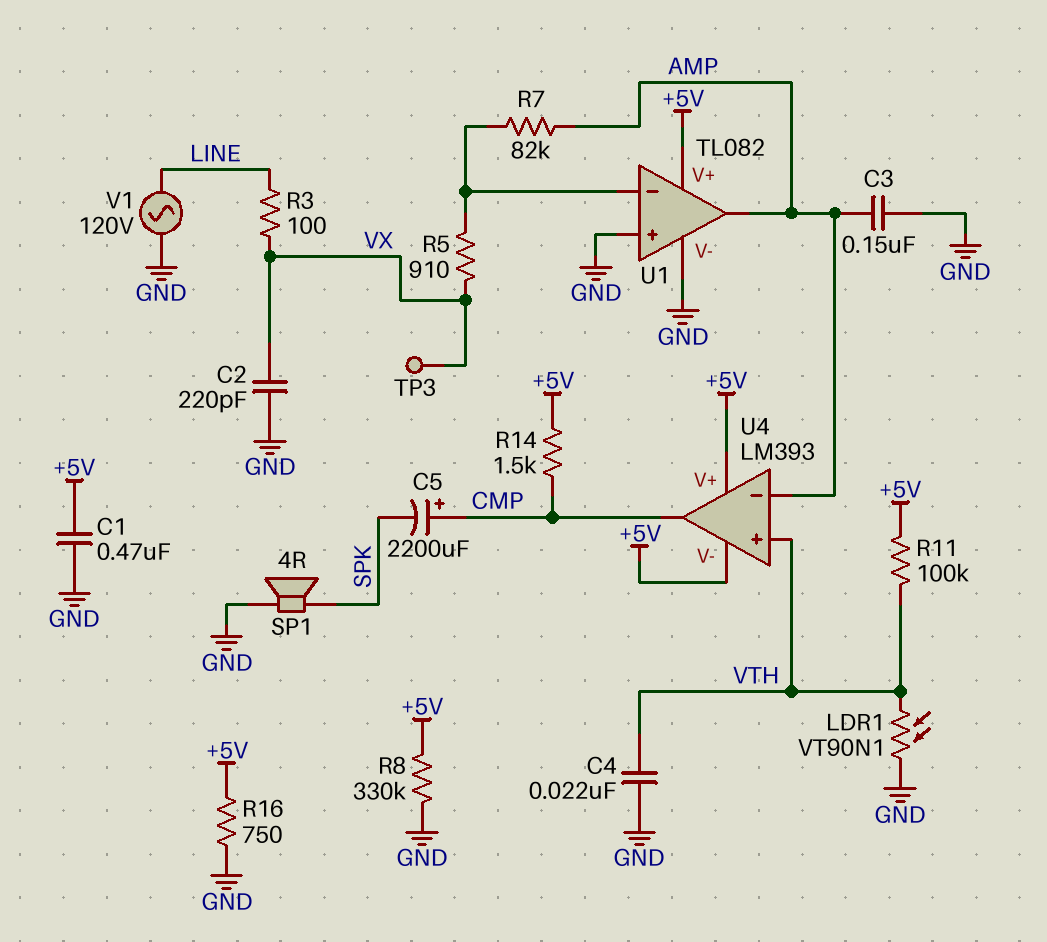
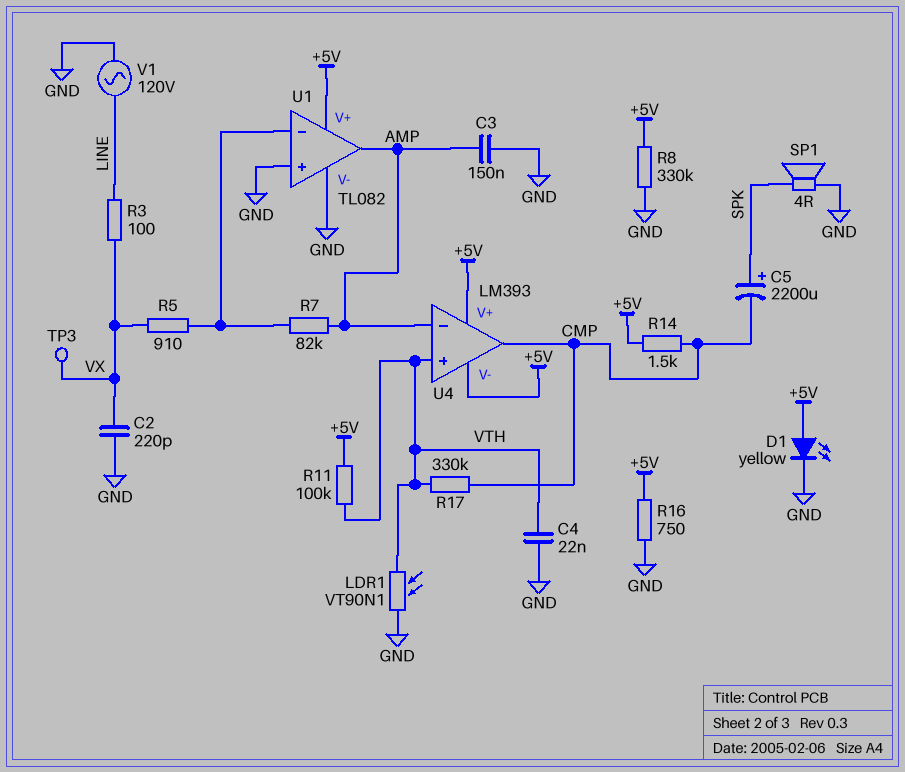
C1: 470nF (+5V, GND) -> none
C5: 2200uF (plus CMP, minus SPK) -> 2200uF (plus SPK, minus CMP)
D1: none -> LED yellow (A +5V, K GND)
R17: none -> 330k (CMP, VTH)

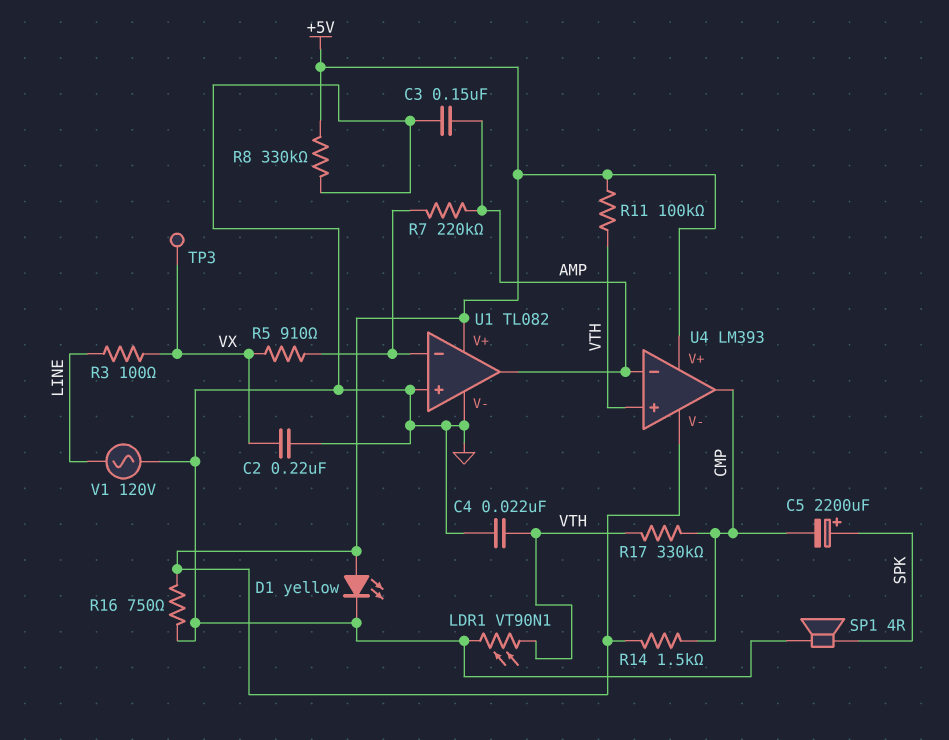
C2: 220pF (GND, VX) -> 220nF (GND, VX)
R7: 82k (AMP, U1/in-) -> 220k (AMP, U1/in-)

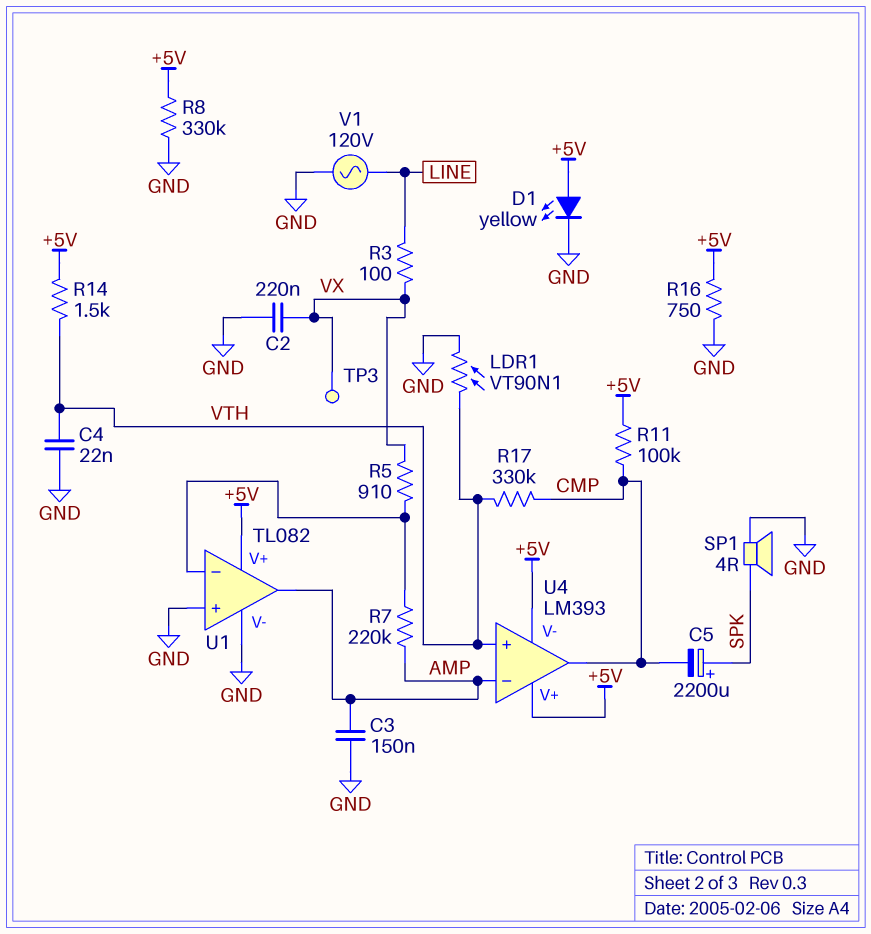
R11: 100k (+5V, VTH) -> 100k (+5V, CMP)
R14: 1.5k (+5V, CMP) -> 1.5k (+5V, VTH)

